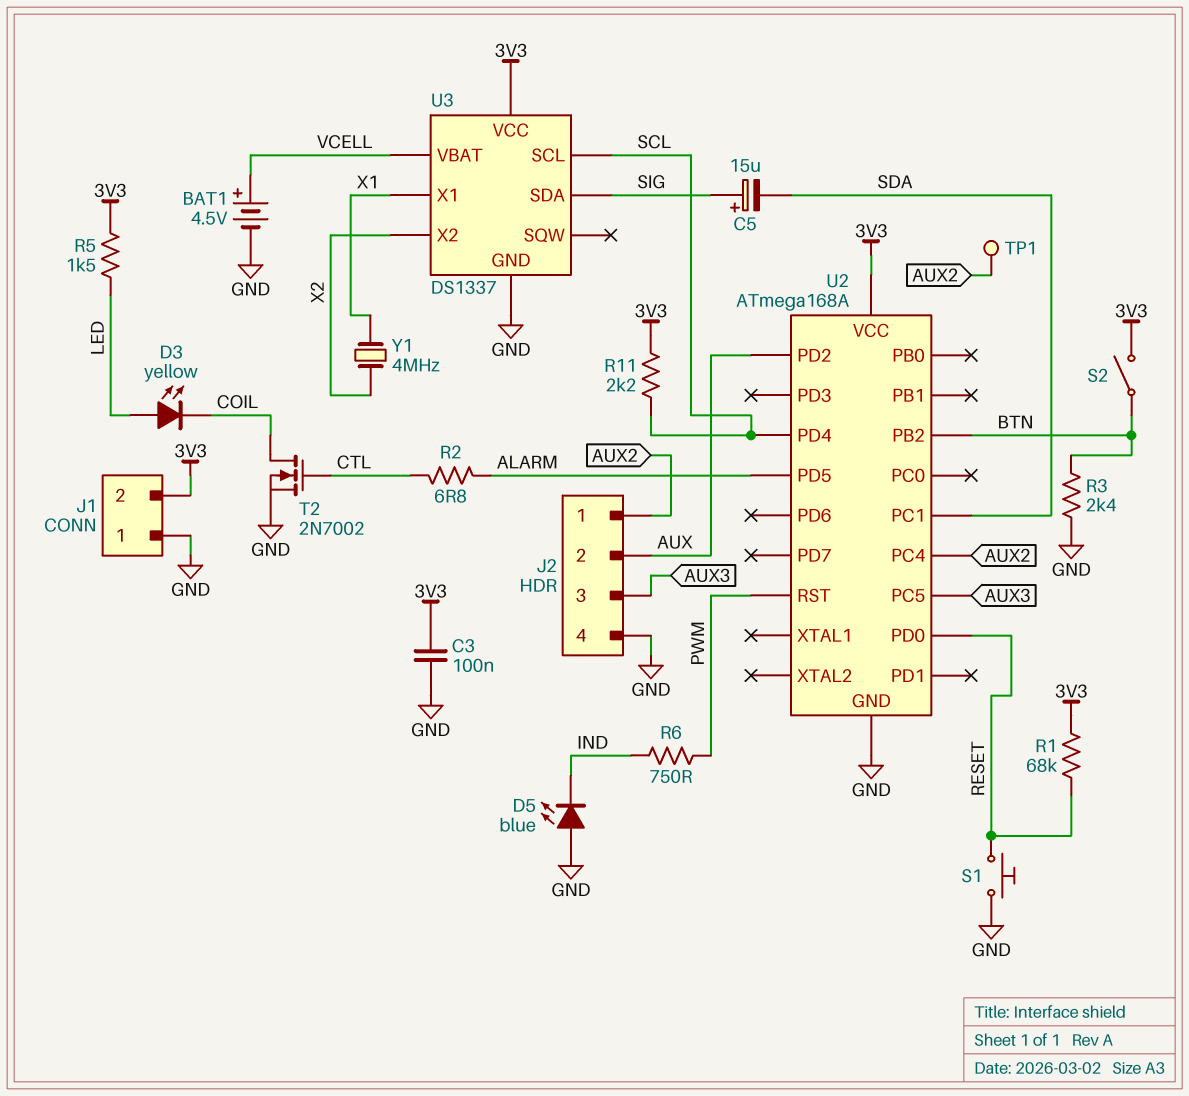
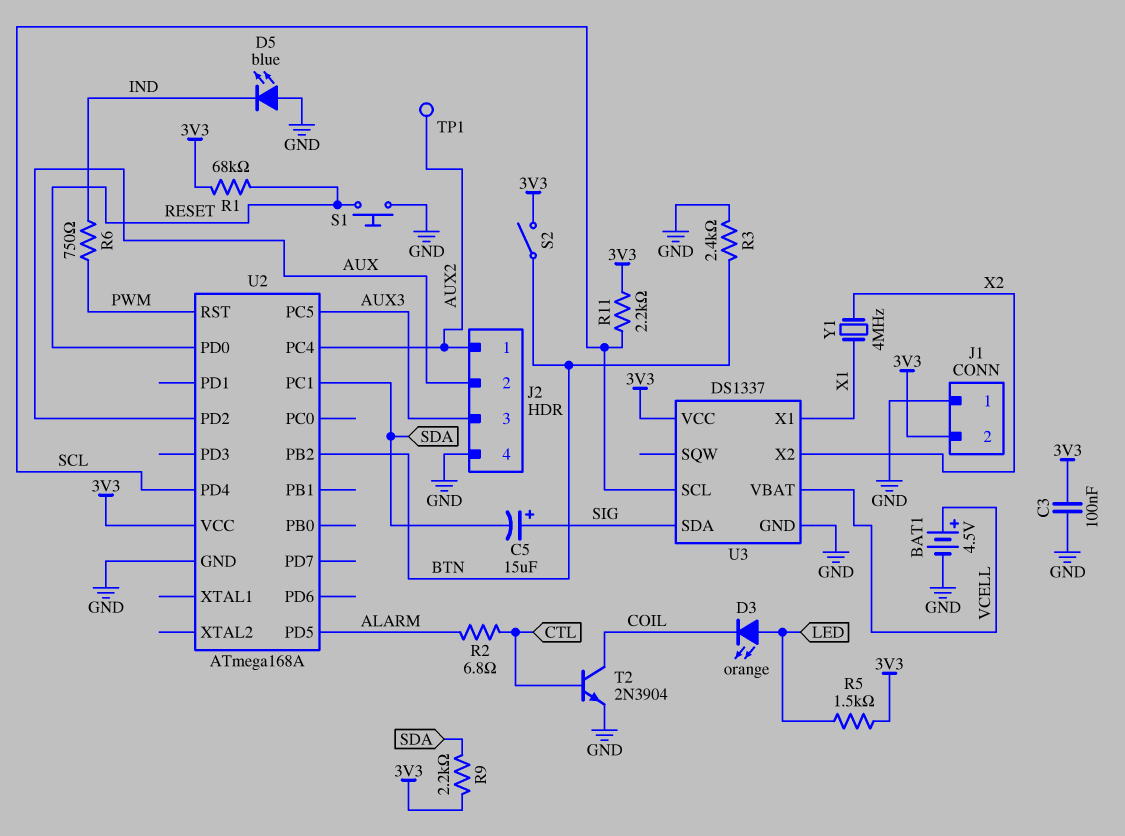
D3: LED yellow (A LED, K COIL) -> LED orange (A LED, K COIL)
R9: none -> 2.2k (3V3, SDA)
T2: NMOS 2N7002 (G CTL, D COIL, S GND) -> NPN 2N3904 (B CTL, C COIL, E GND)

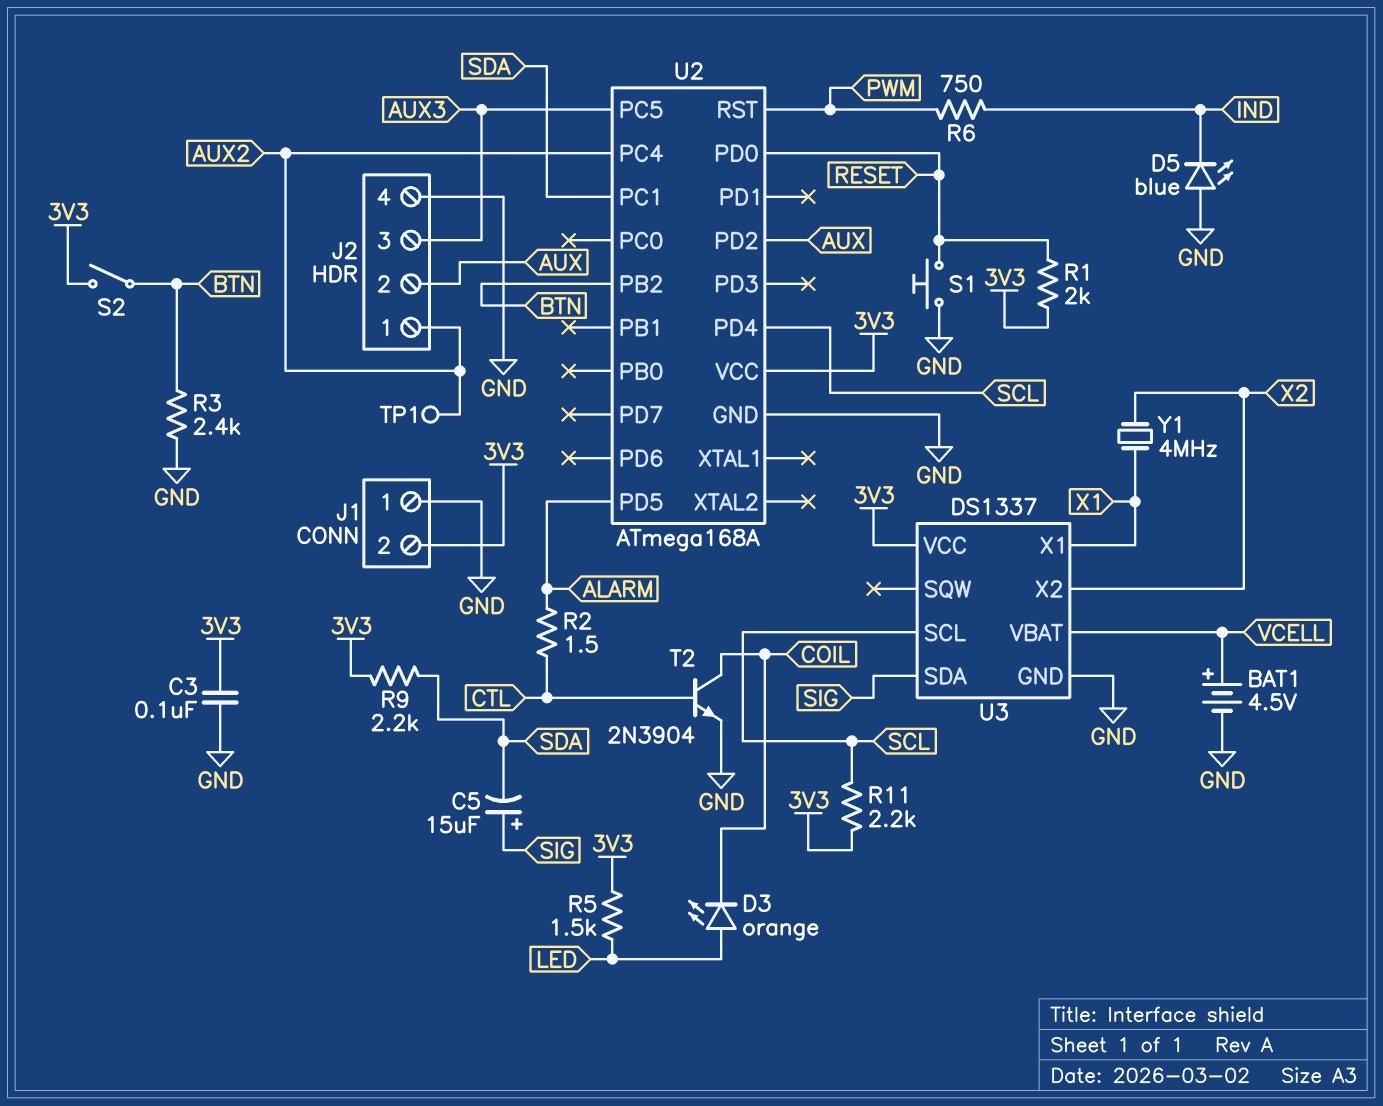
R1: 68k (3V3, RESET) -> 2k (3V3, RESET)
R2: 6.8 (ALARM, CTL) -> 1.5 (ALARM, CTL)

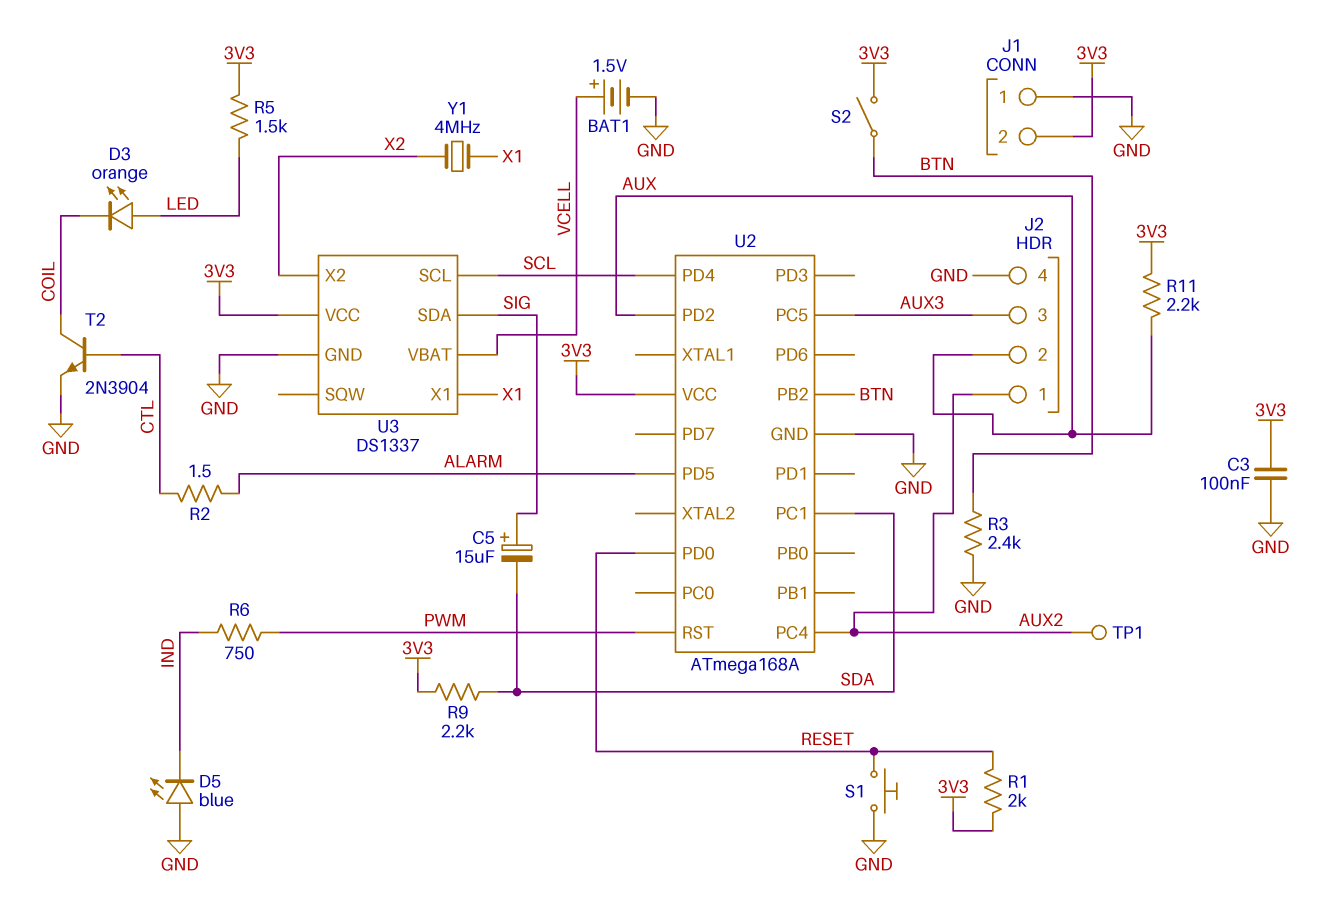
BAT1: 4.5V (plus VCELL, minus GND) -> 1.5V (plus VCELL, minus GND)
R11: 2.2k (3V3, SCL) -> 2.2k (3V3, AUX)

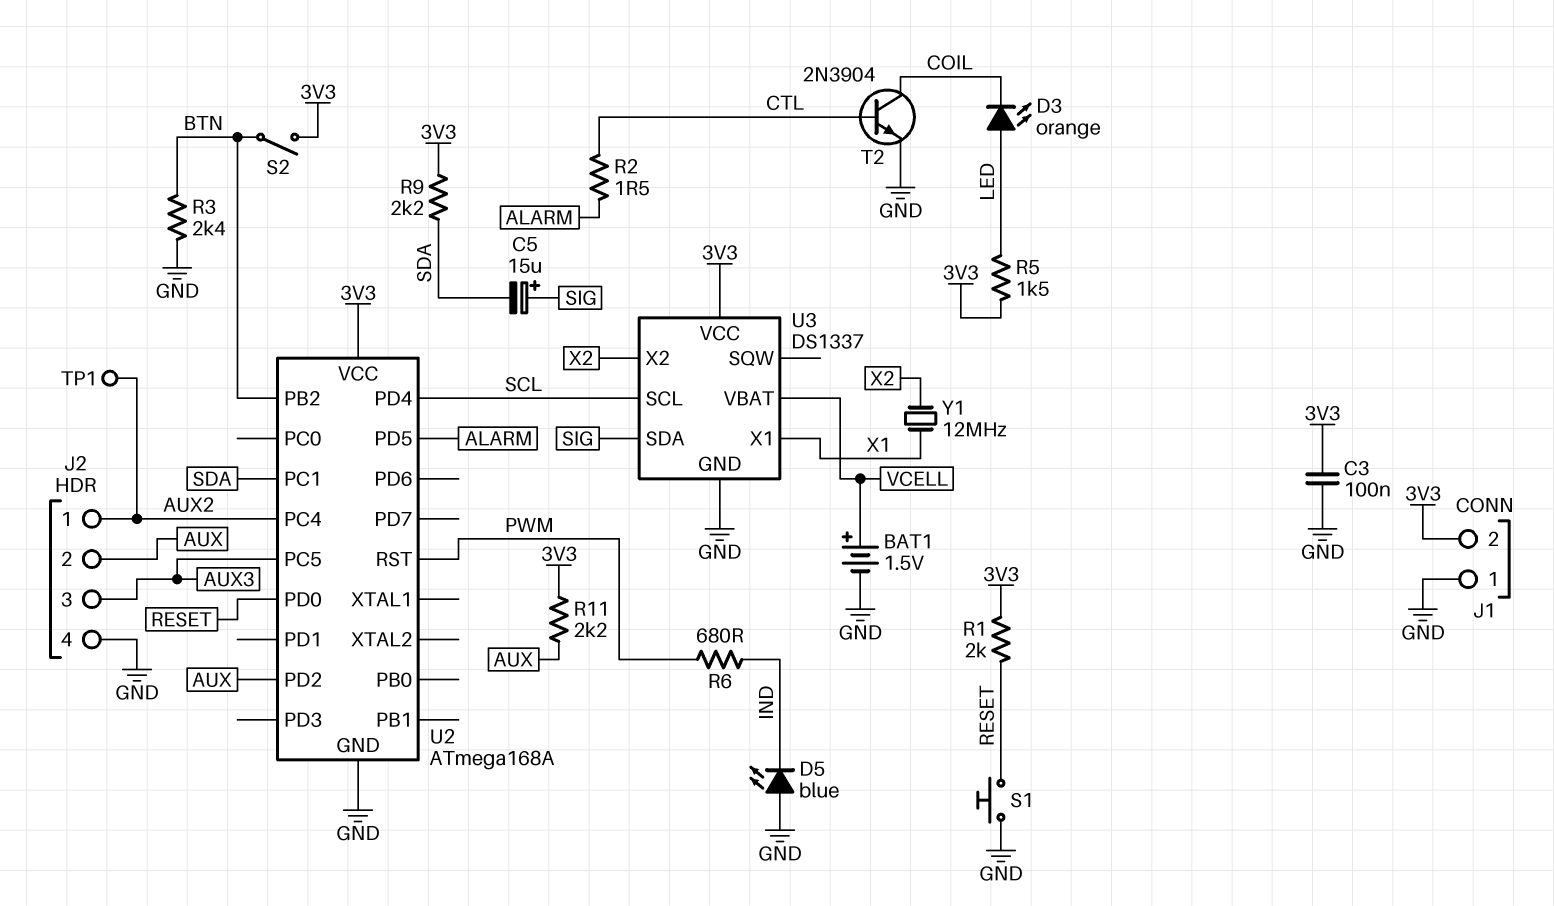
R6: 750 (IND, PWM) -> 680 (IND, PWM)
Y1: 4MHz (X1, X2) -> 12MHz (X1, X2)

